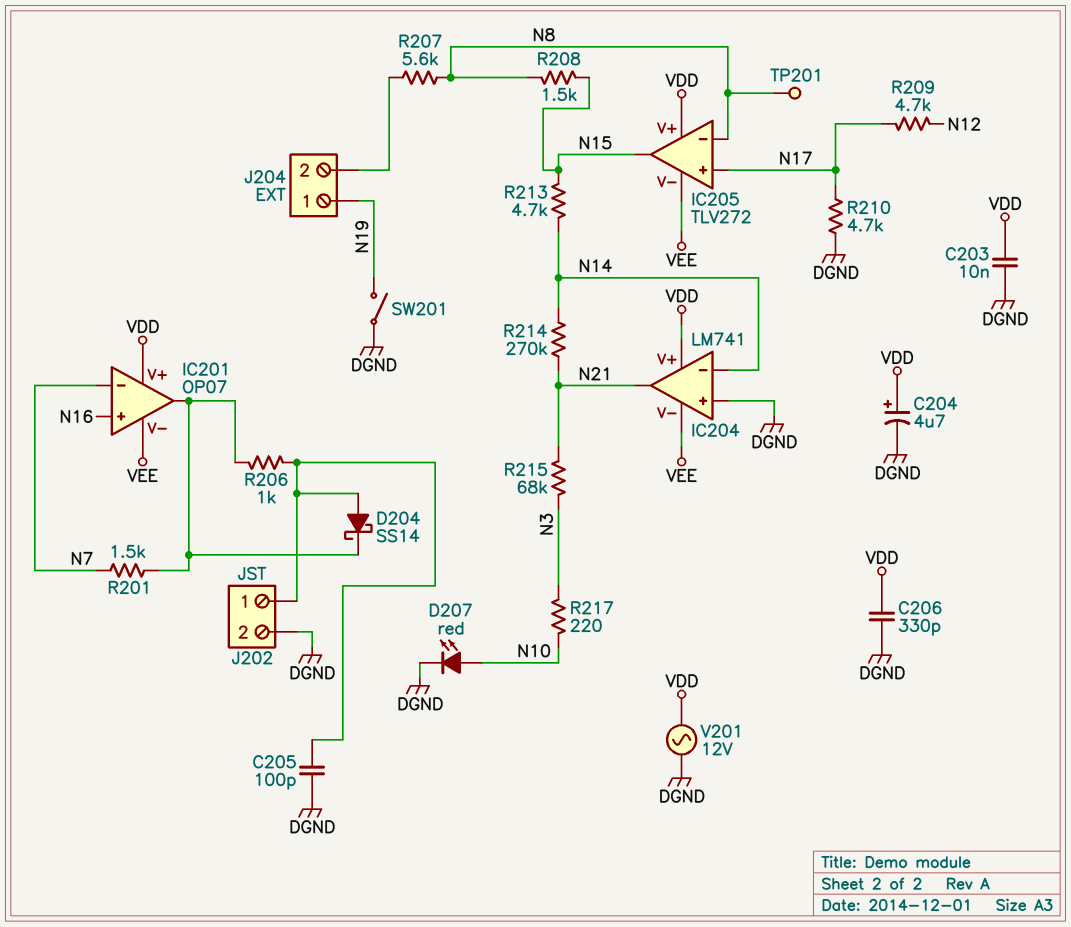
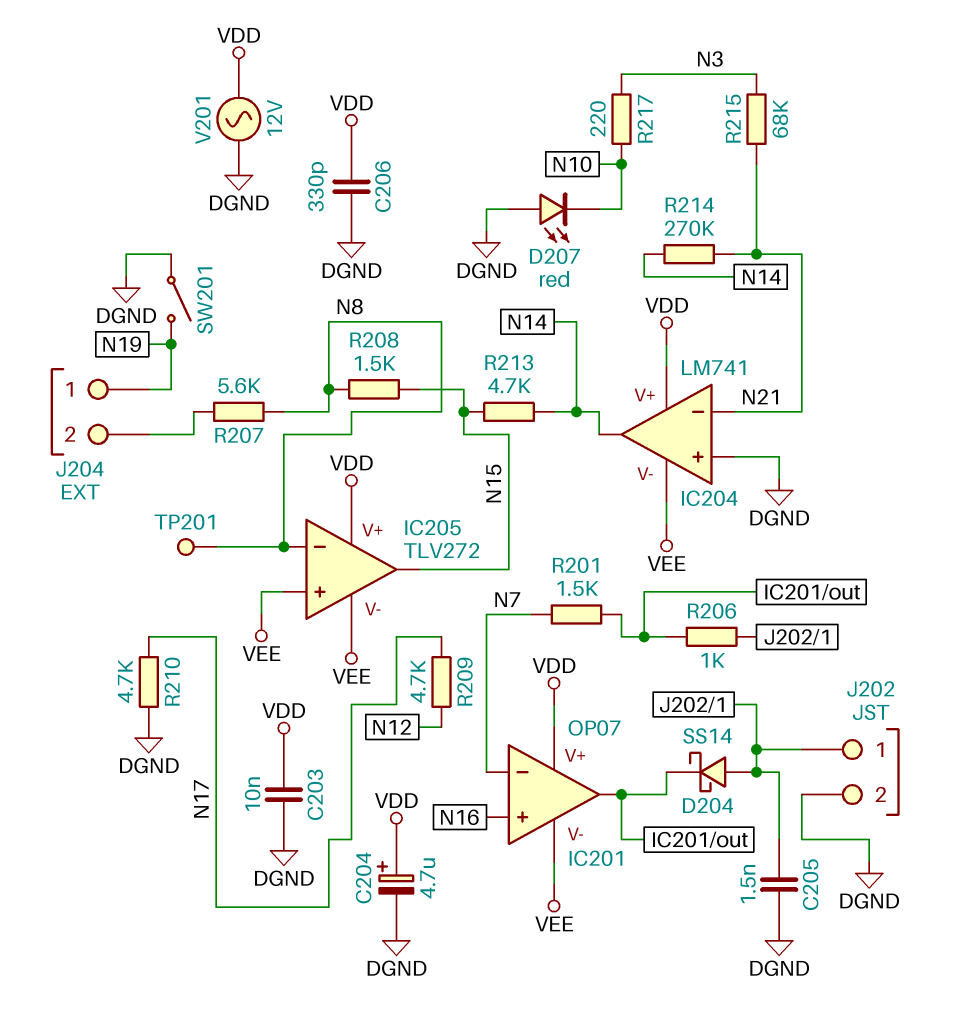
C205: 100pF (DGND, J202/1) -> 1.5nF (DGND, J202/1)
D207: LED red (A N10, K DGND) -> LED red (A DGND, K N10)
IC204 pin in-: N14 -> N21
IC204 pin out: N21 -> N14
IC205 pin in+: N17 -> VEE

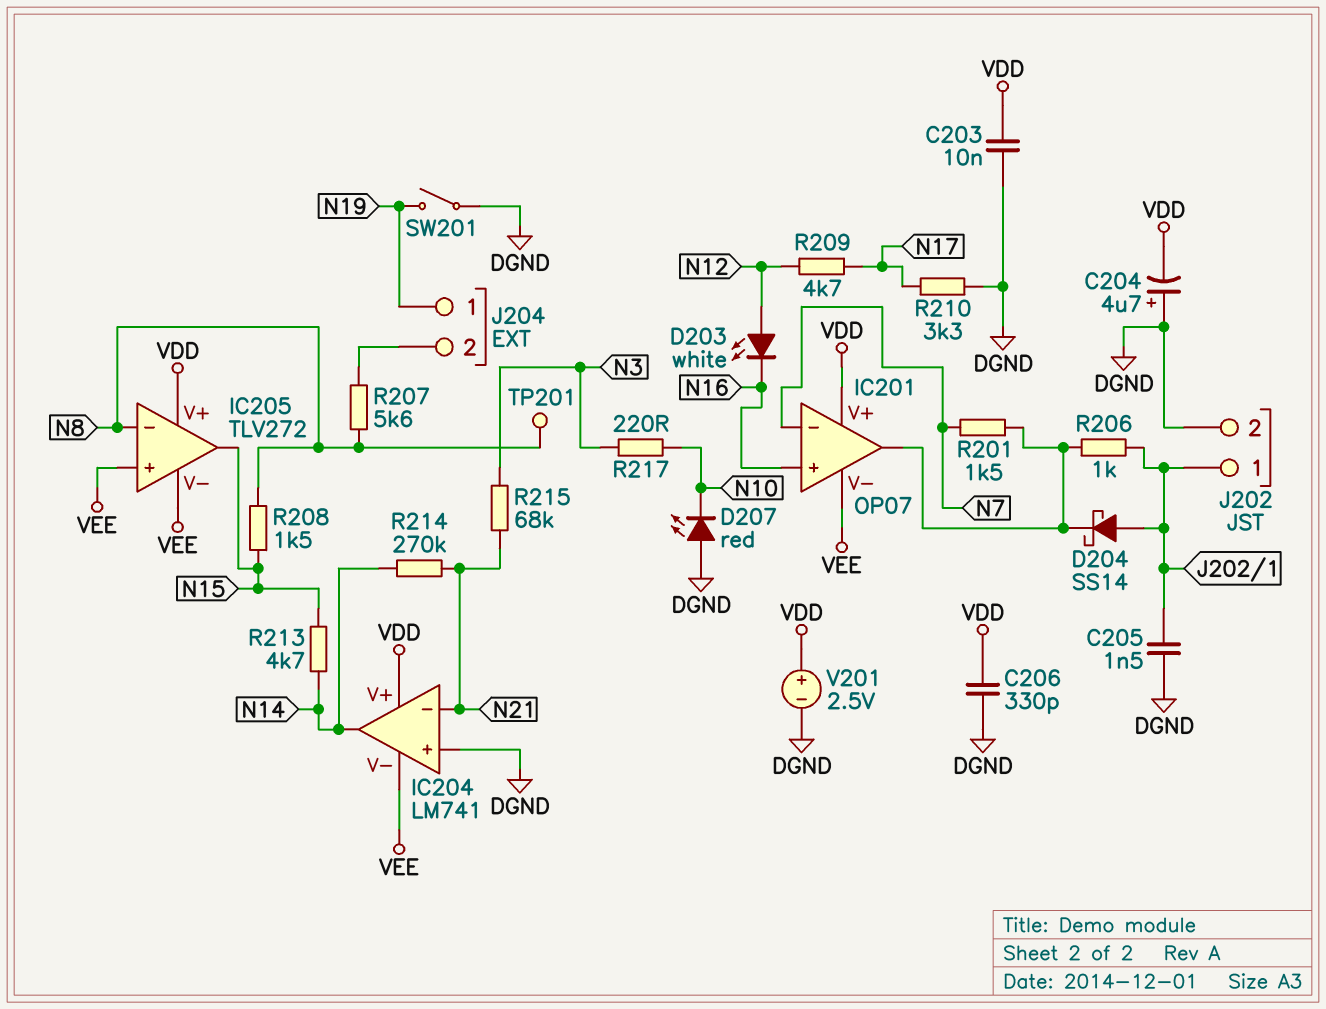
C204: 4.7uF (plus VDD, minus DGND) -> 4.7uF (plus DGND, minus VDD)
D203: none -> LED white (A N12, K N16)
R210: 4.7k (DGND, N17) -> 3.3k (DGND, N17)
V201: AC 12V (DGND, VDD) -> 2.5V (plus VDD, minus DGND)

